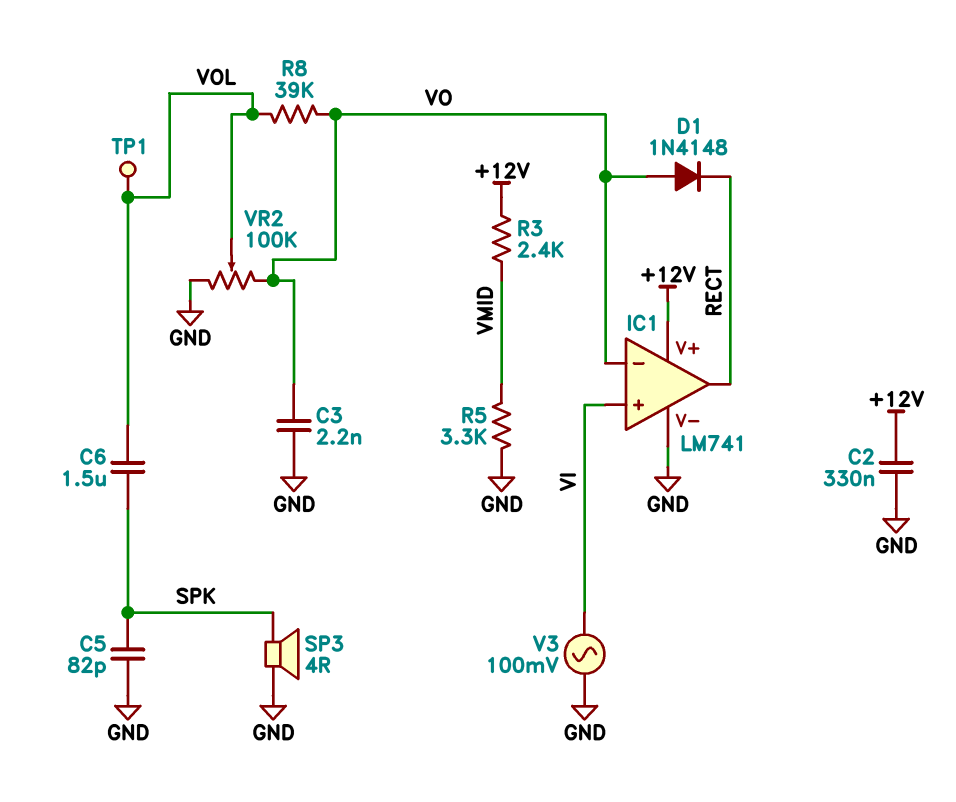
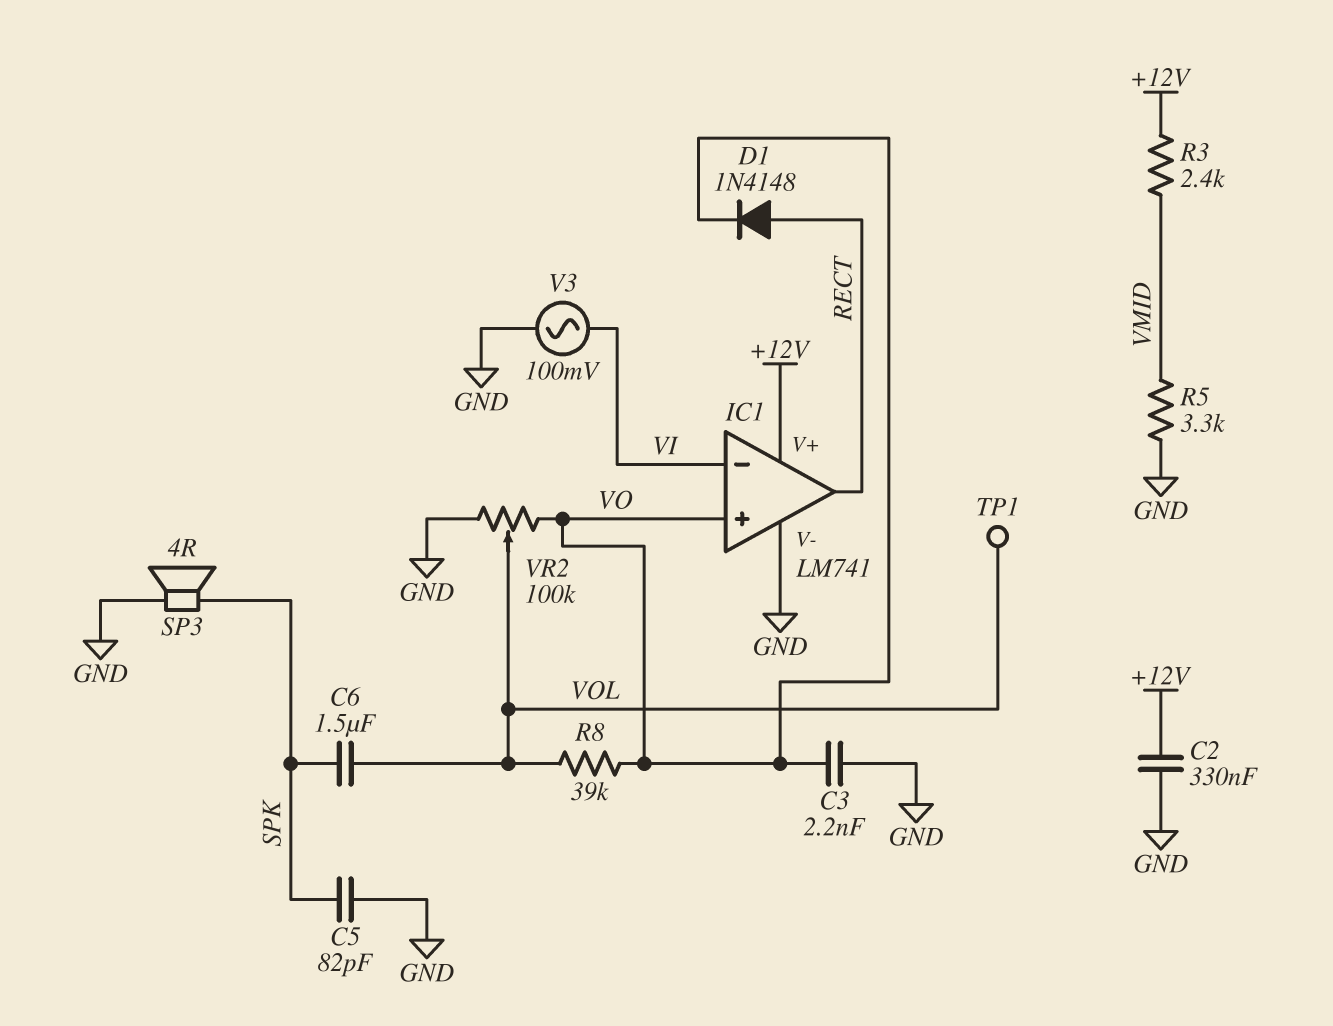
D1: diode 1N4148 (A VO, K RECT) -> diode 1N4148 (A RECT, K VO)
IC1 pin in+: VI -> VO
IC1 pin in-: VO -> VI

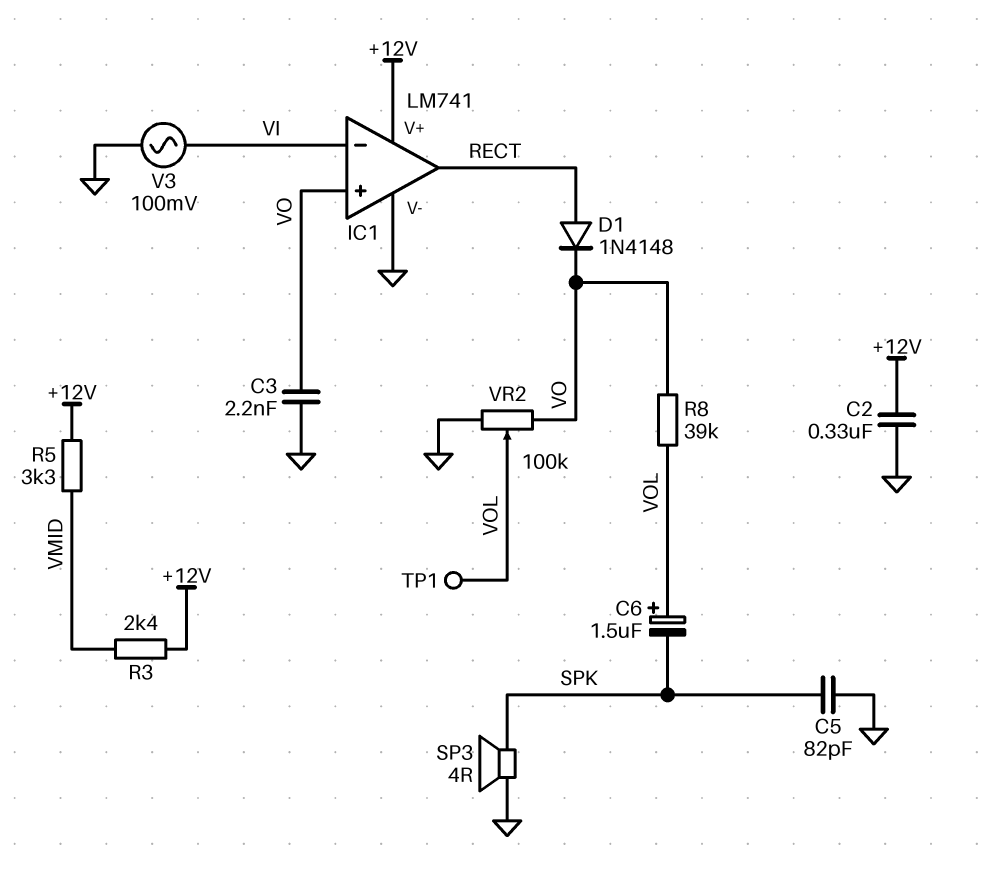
C6: 1.5uF (SPK, VOL) -> 1.5uF (plus VOL, minus SPK)
R5: 3.3k (GND, VMID) -> 3.3k (+12V, VMID)

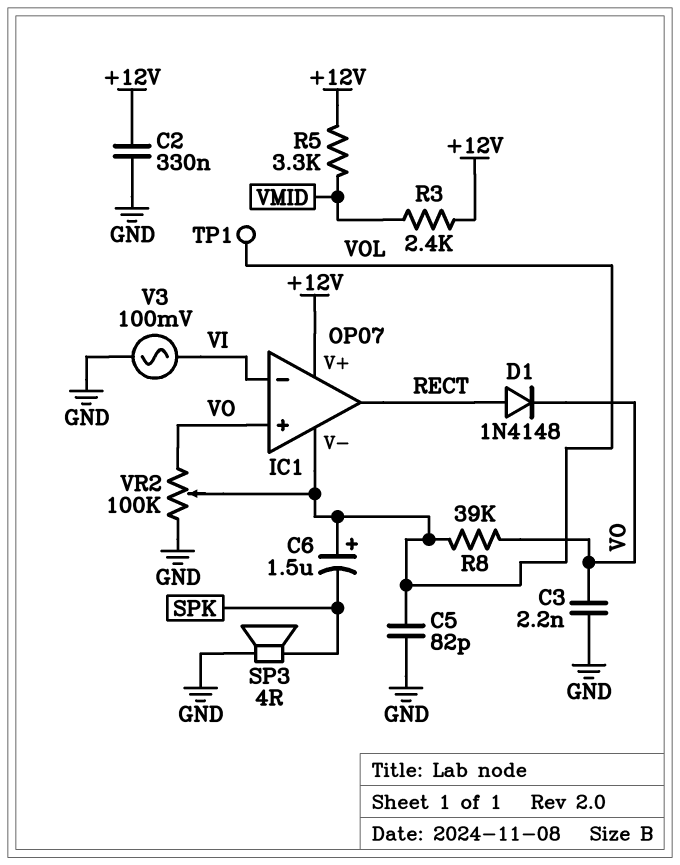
C5: 82pF (GND, SPK) -> 82pF (GND, VOL)
IC1: LM741 -> OP07
IC1 pin V-: GND -> VOL

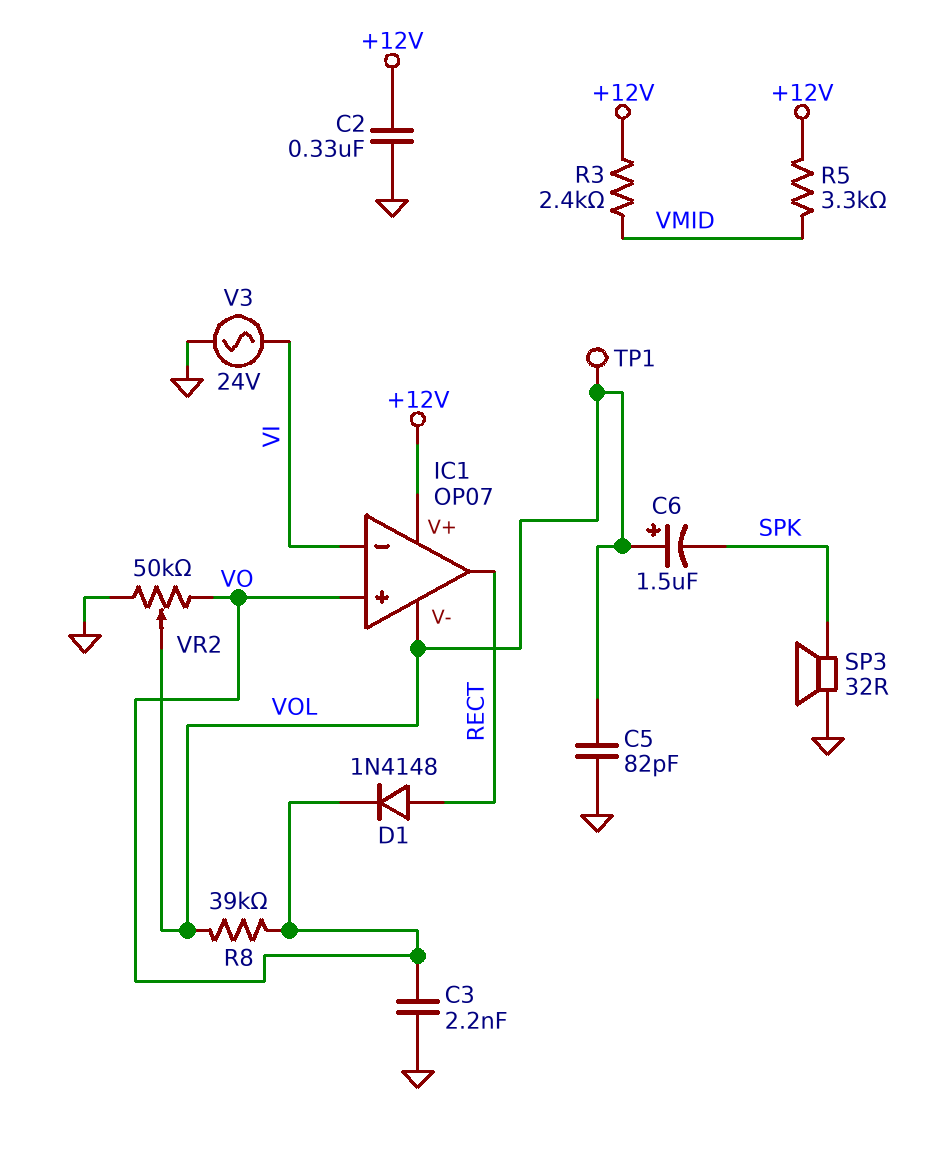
SP3: speaker 4R (GND, SPK) -> speaker 32R (GND, SPK)
V3: AC 100mV (GND, VI) -> AC 24V (GND, VI)
VR2: 100k (GND, VO, wiper VOL) -> 50k (GND, VO, wiper VOL)

